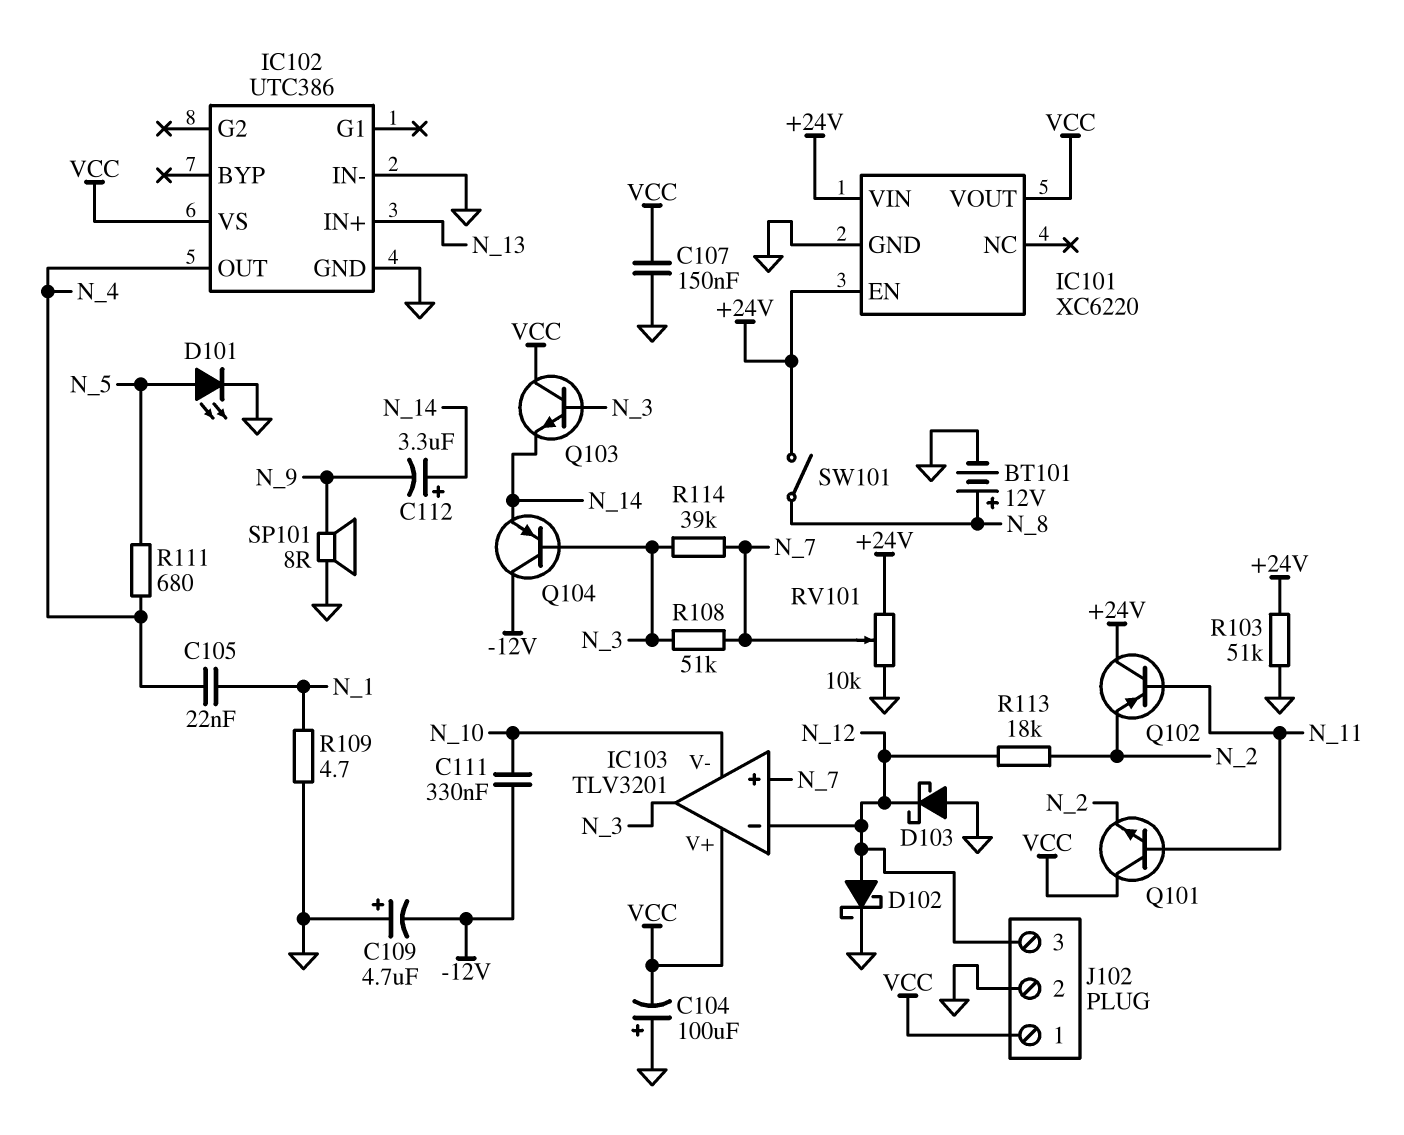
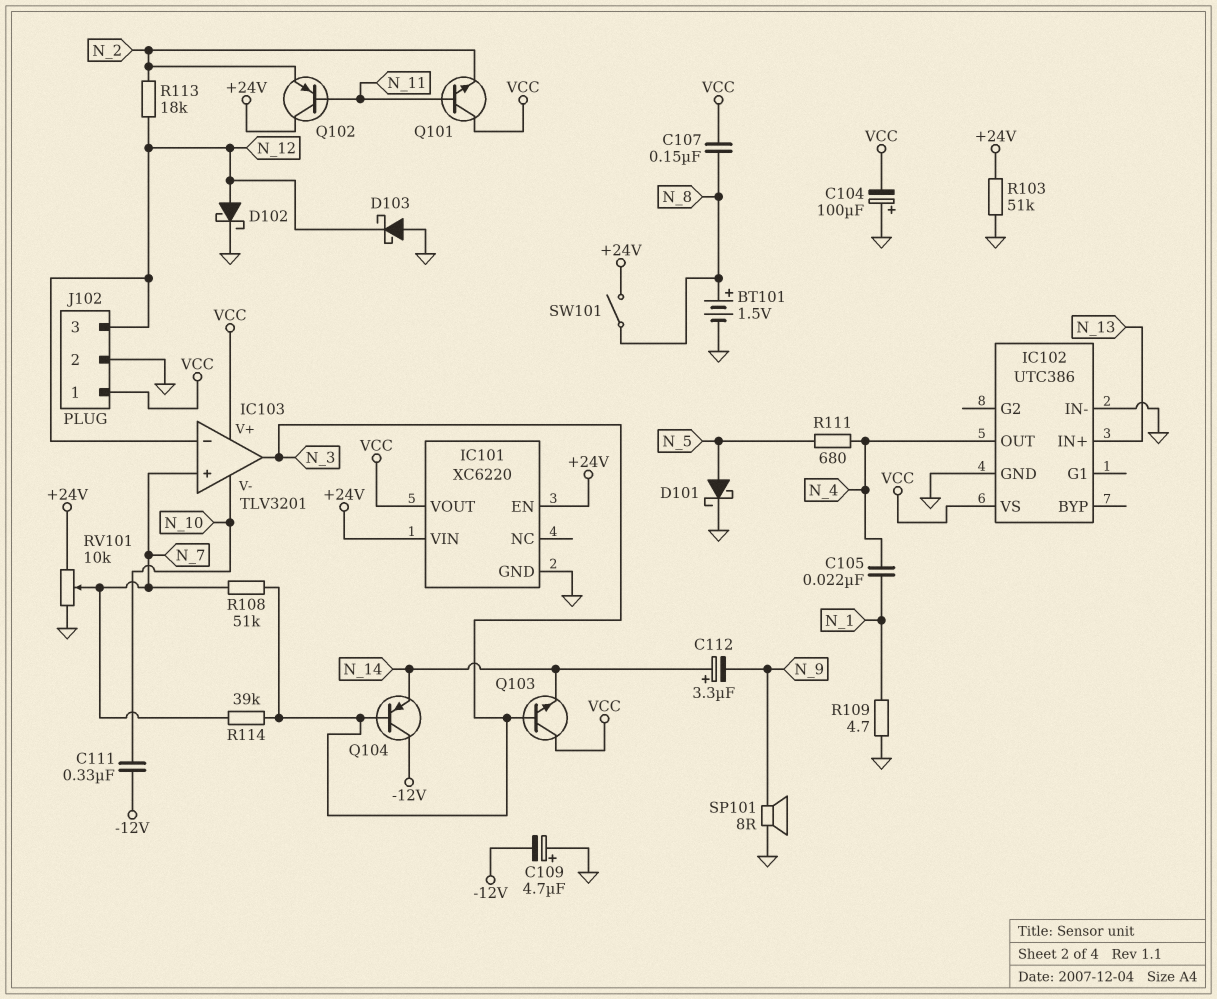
BT101: 12V (plus N_8, minus GND) -> 1.5V (plus N_8, minus GND)
C107: 150nF (GND, VCC) -> 150nF (N_8, VCC)
D101: LED (A N_5, K GND) -> schottky (A N_5, K GND)

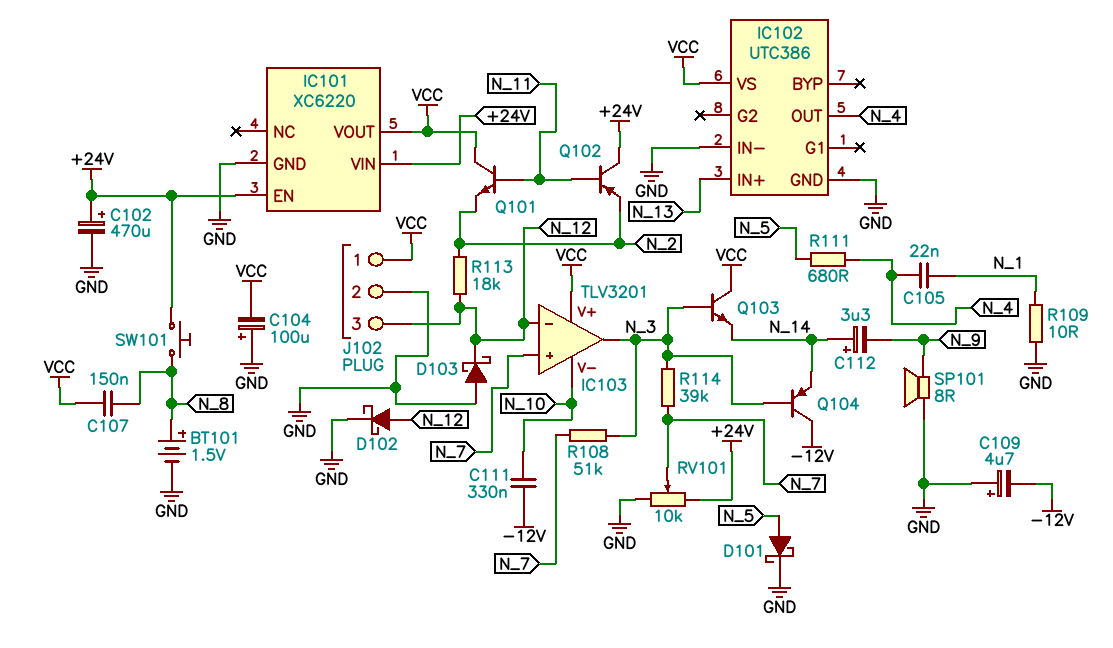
C102: none -> 470uF (plus +24V, minus GND)
R103: 51k (+24V, GND) -> none
R109: 4.7 (GND, N_1) -> 10 (GND, N_1)
SW101: switch (+24V, N_8) -> button (+24V, N_8)

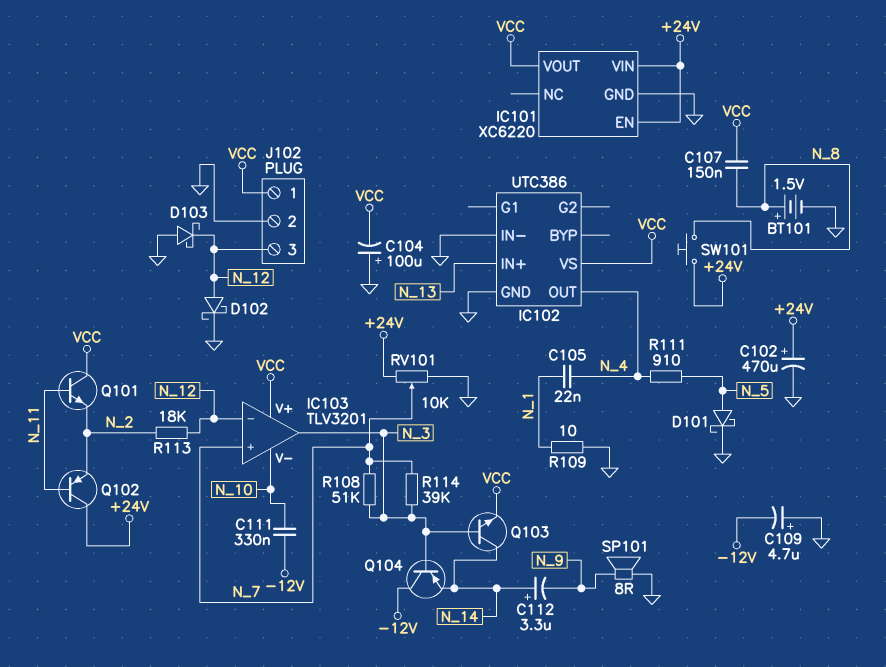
Q103: NPN (B N_3, C VCC, E N_14) -> NPN (B N_3, C N_14, E VCC)
R111: 680 (N_4, N_5) -> 910 (N_4, N_5)

